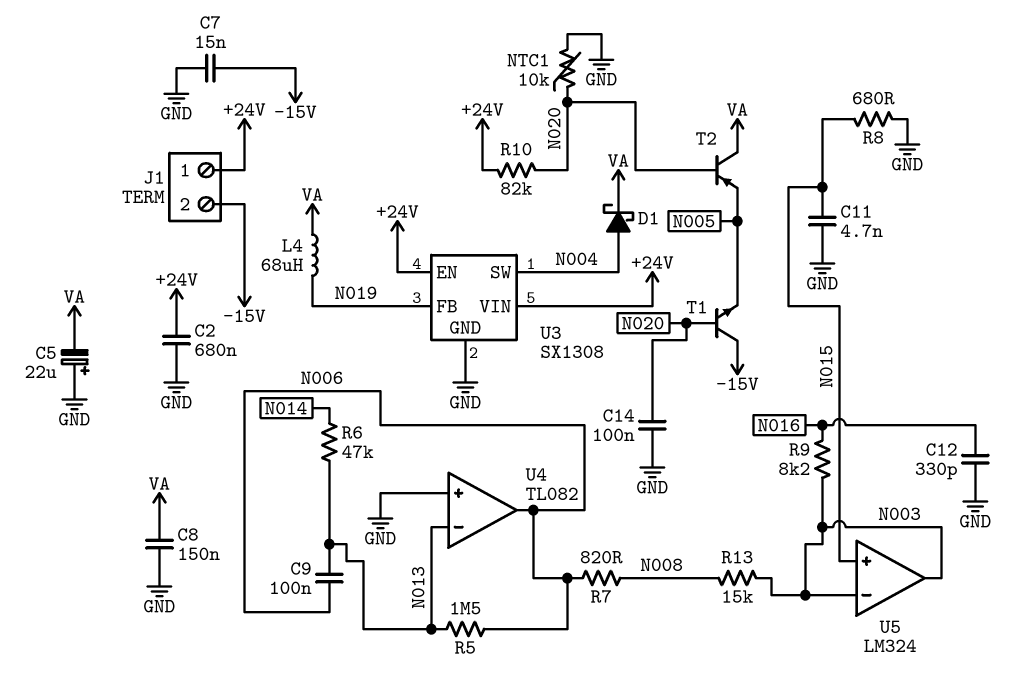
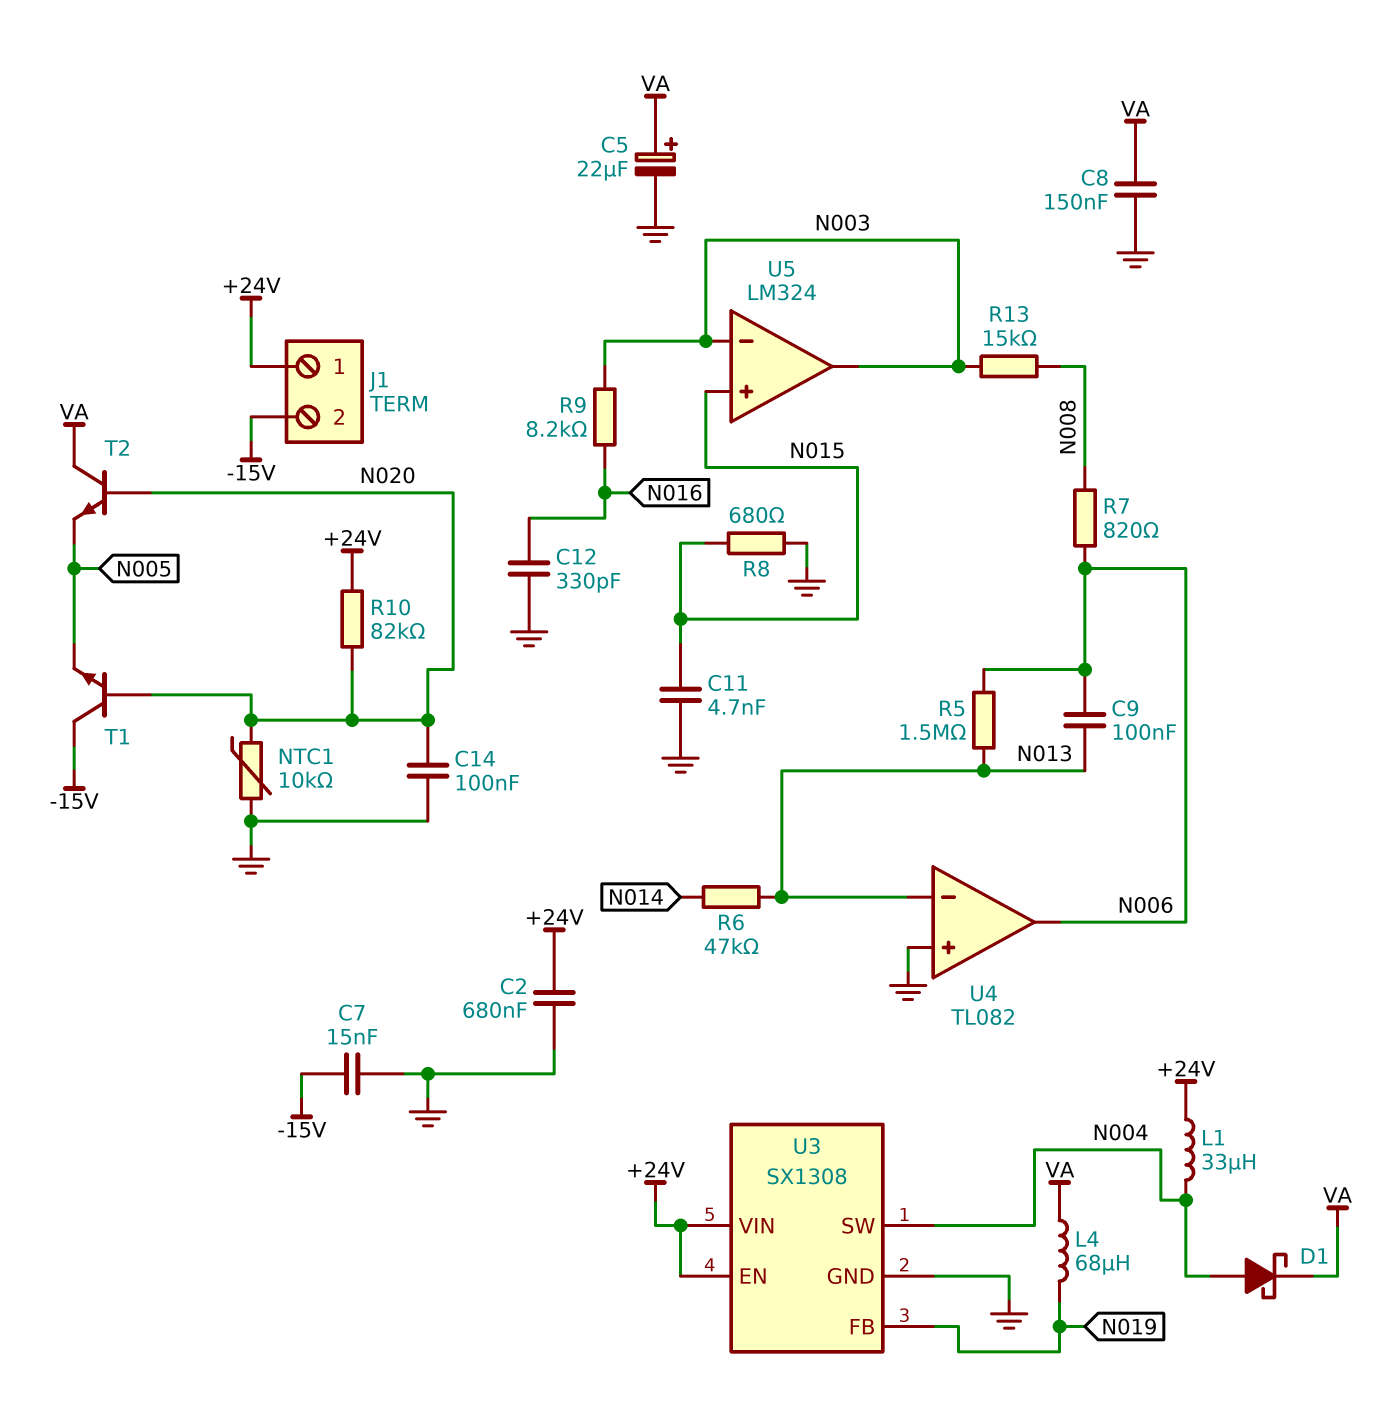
C5: 22uF (plus GND, minus VA) -> 22uF (plus VA, minus GND)
L1: none -> 33uH (+24V, N004)
T2: PNP (B N020, C VA, E N005) -> NPN (B N020, C VA, E N005)

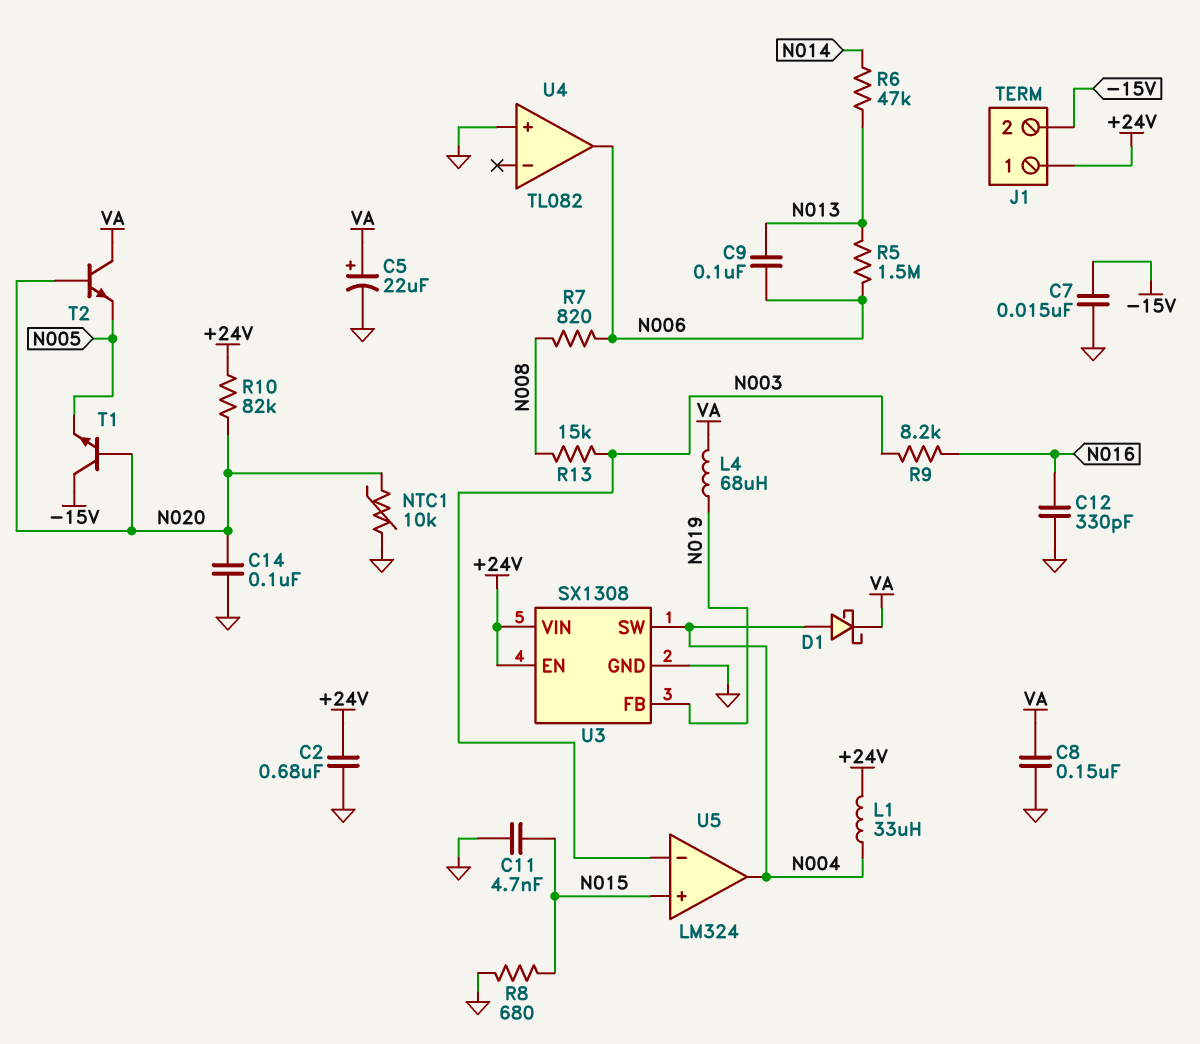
U4 pin in-: N013 -> none
U5 pin out: N003 -> N004

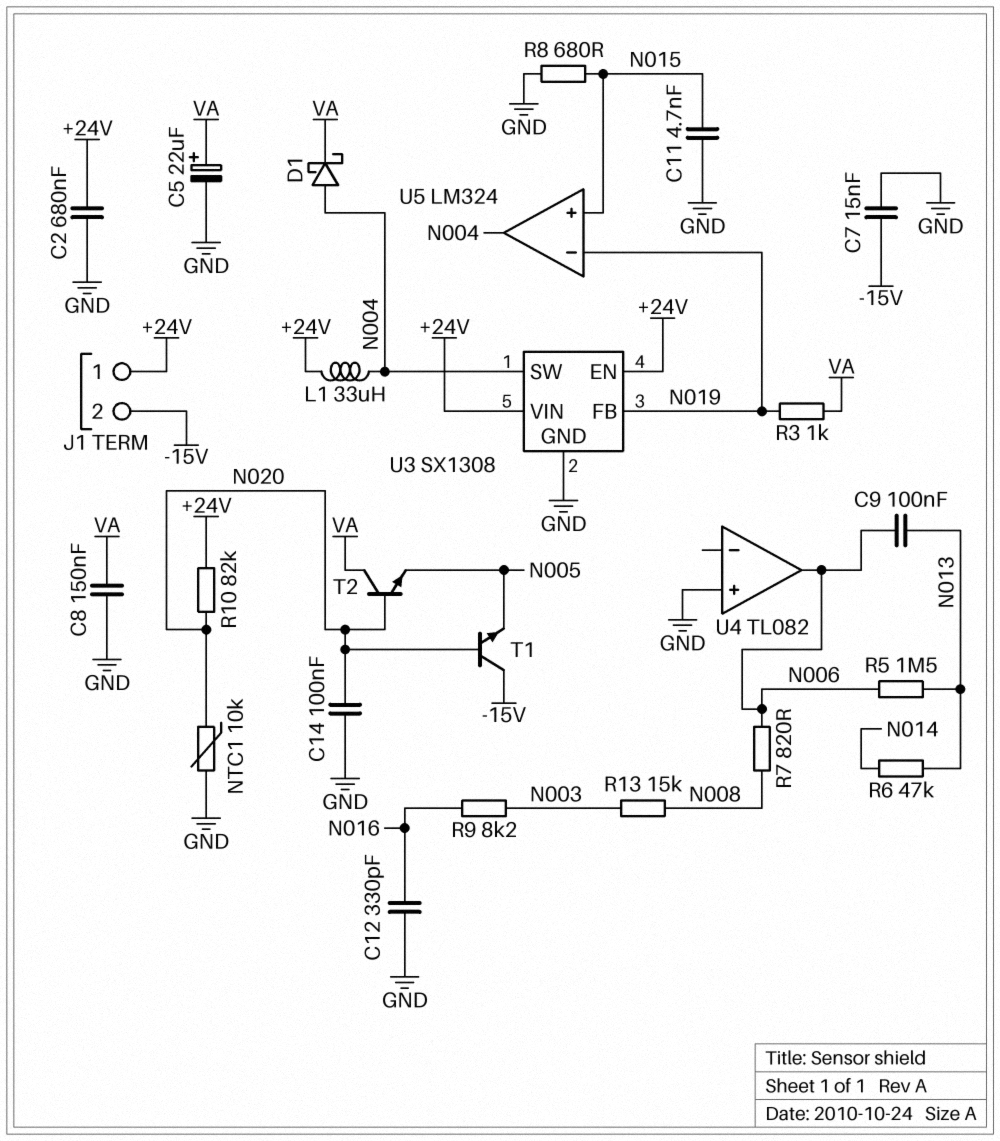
L4: 68uH (N019, VA) -> none
R3: none -> 1k (N019, VA)
U5 pin in-: N003 -> N019

